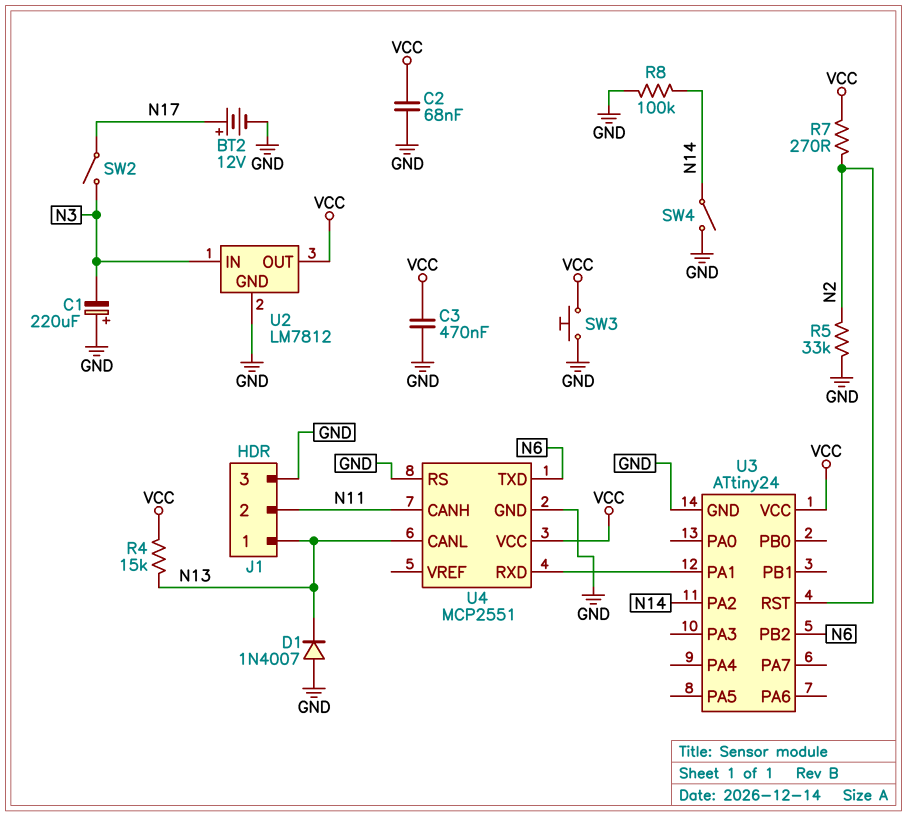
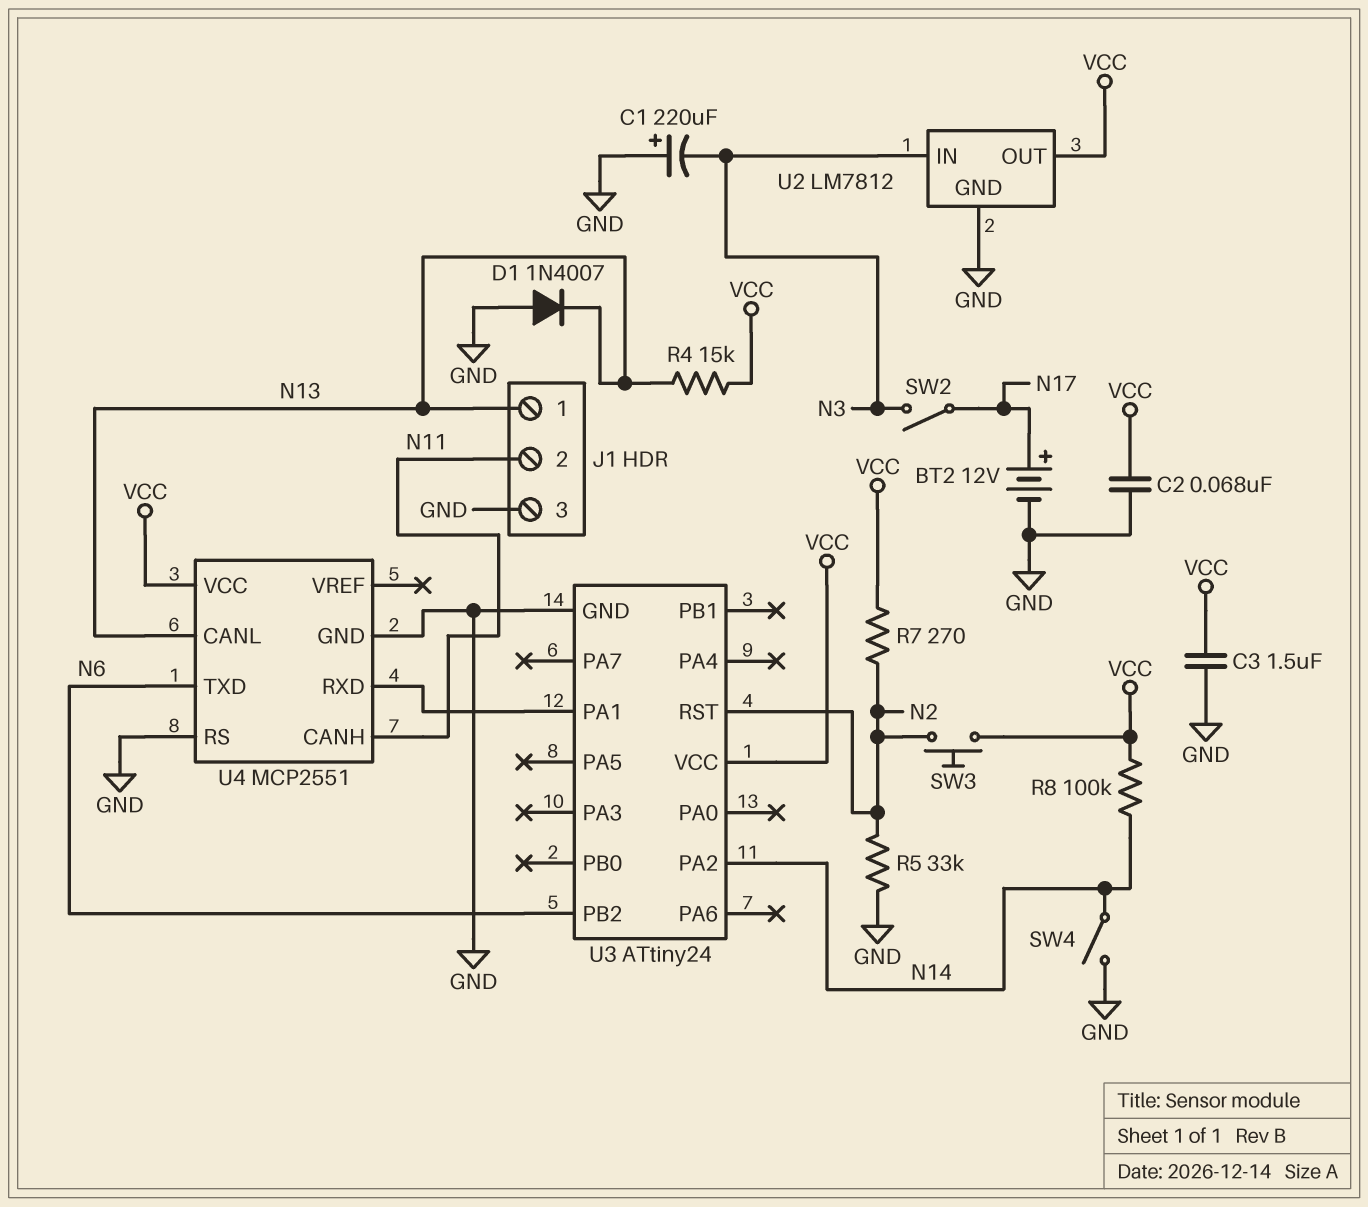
C3: 470nF (GND, VCC) -> 1.5uF (GND, VCC)
R8: 100k (GND, N14) -> 100k (N14, VCC)
SW3: button (GND, VCC) -> button (N2, VCC)

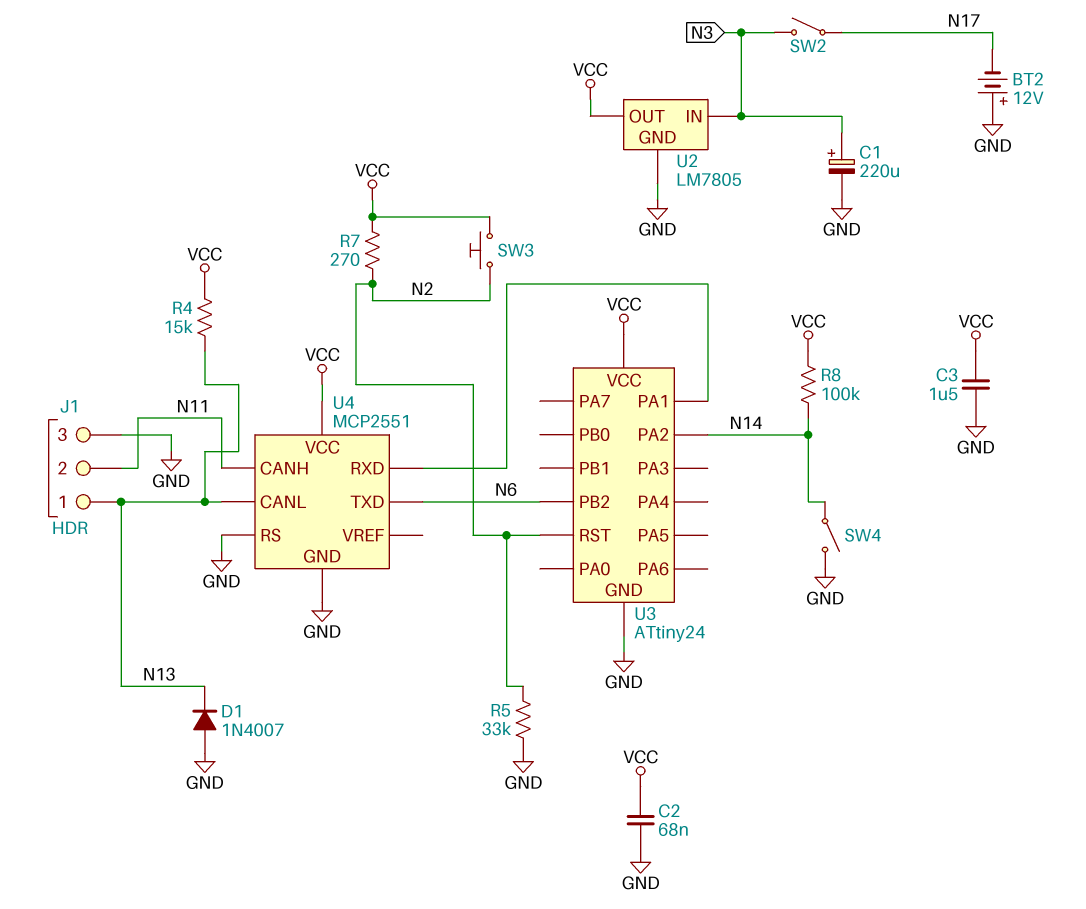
BT2: 12V (plus N17, minus GND) -> 12V (plus GND, minus N17)
C1: 220uF (plus GND, minus N3) -> 220uF (plus N3, minus GND)
U2: LM7812 -> LM7805

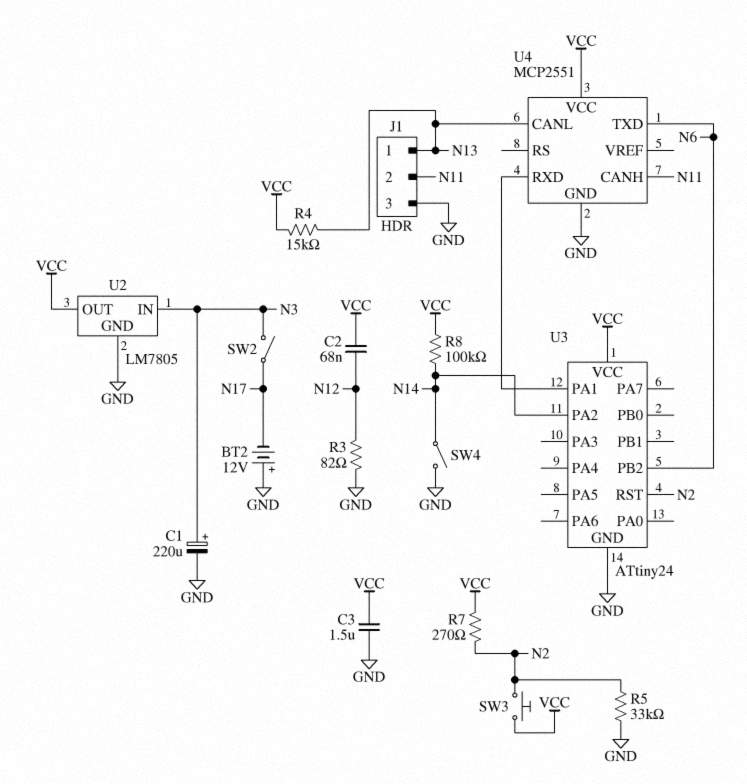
C2: 68nF (GND, VCC) -> 68nF (N12, VCC)
D1: diode 1N4007 (A GND, K N13) -> none
R3: none -> 82 (GND, N12)
U4 pin RS: GND -> none

